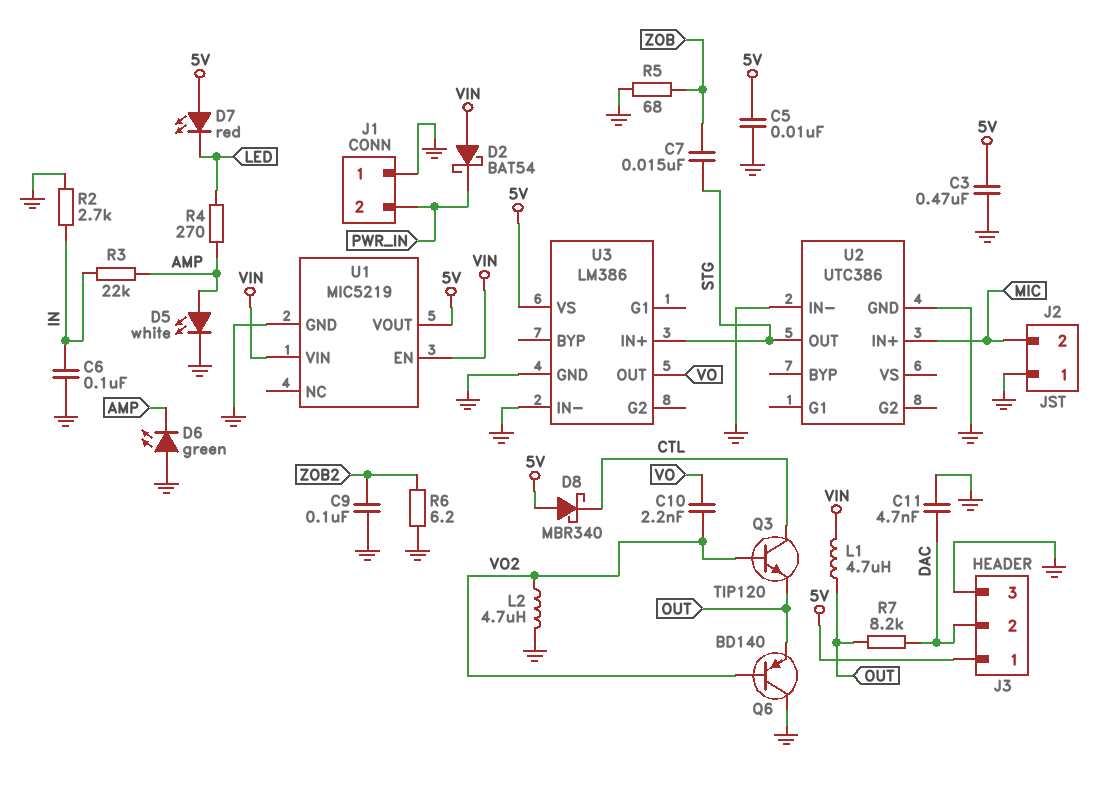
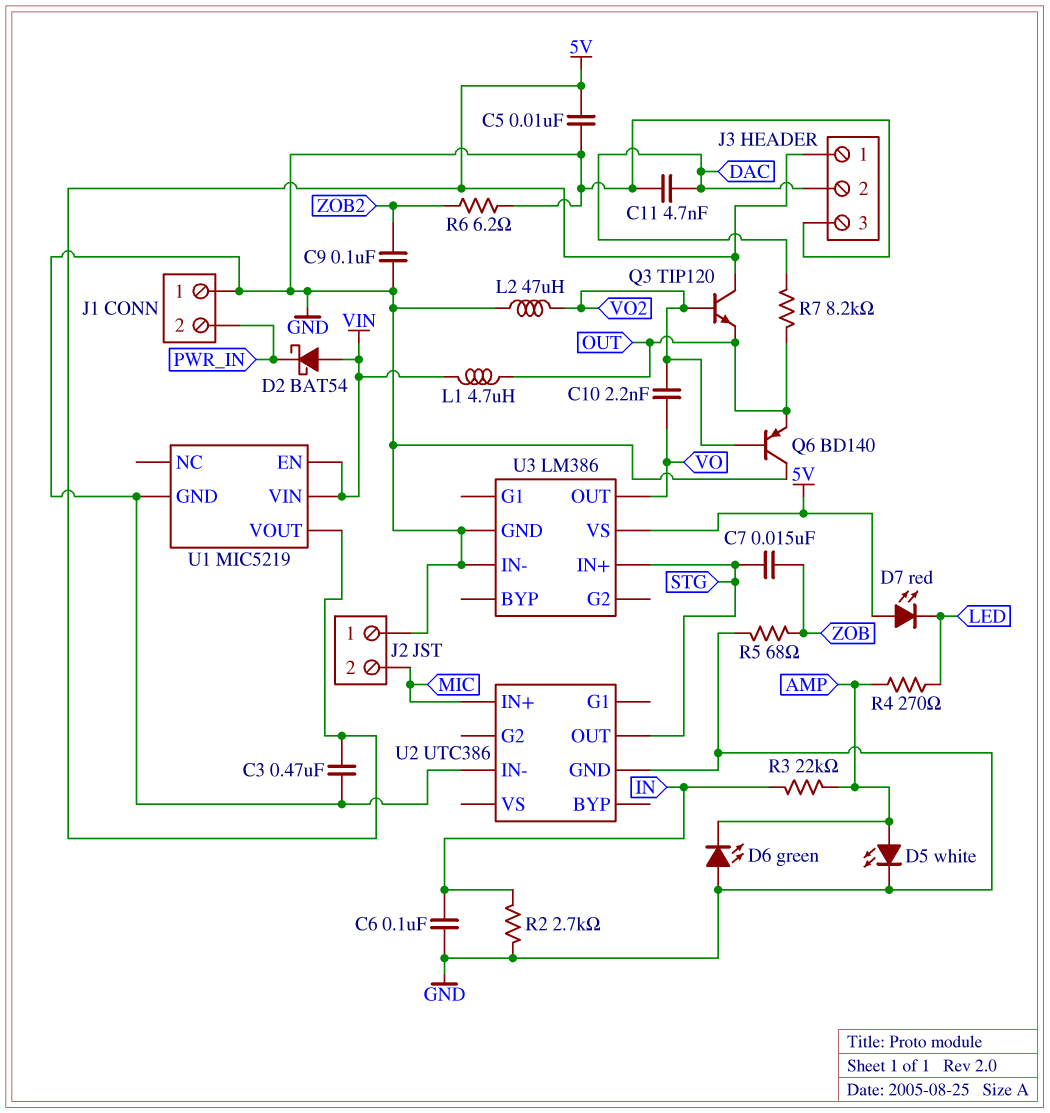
D8: schottky MBR340 (A 5V, K CTL) -> none
L2: 4.7uH (GND, VO2) -> 47uH (GND, VO2)
Q3: NPN TIP120 (B VO2, C CTL, E OUT) -> NPN TIP120 (B VO2, C 5V, E OUT)

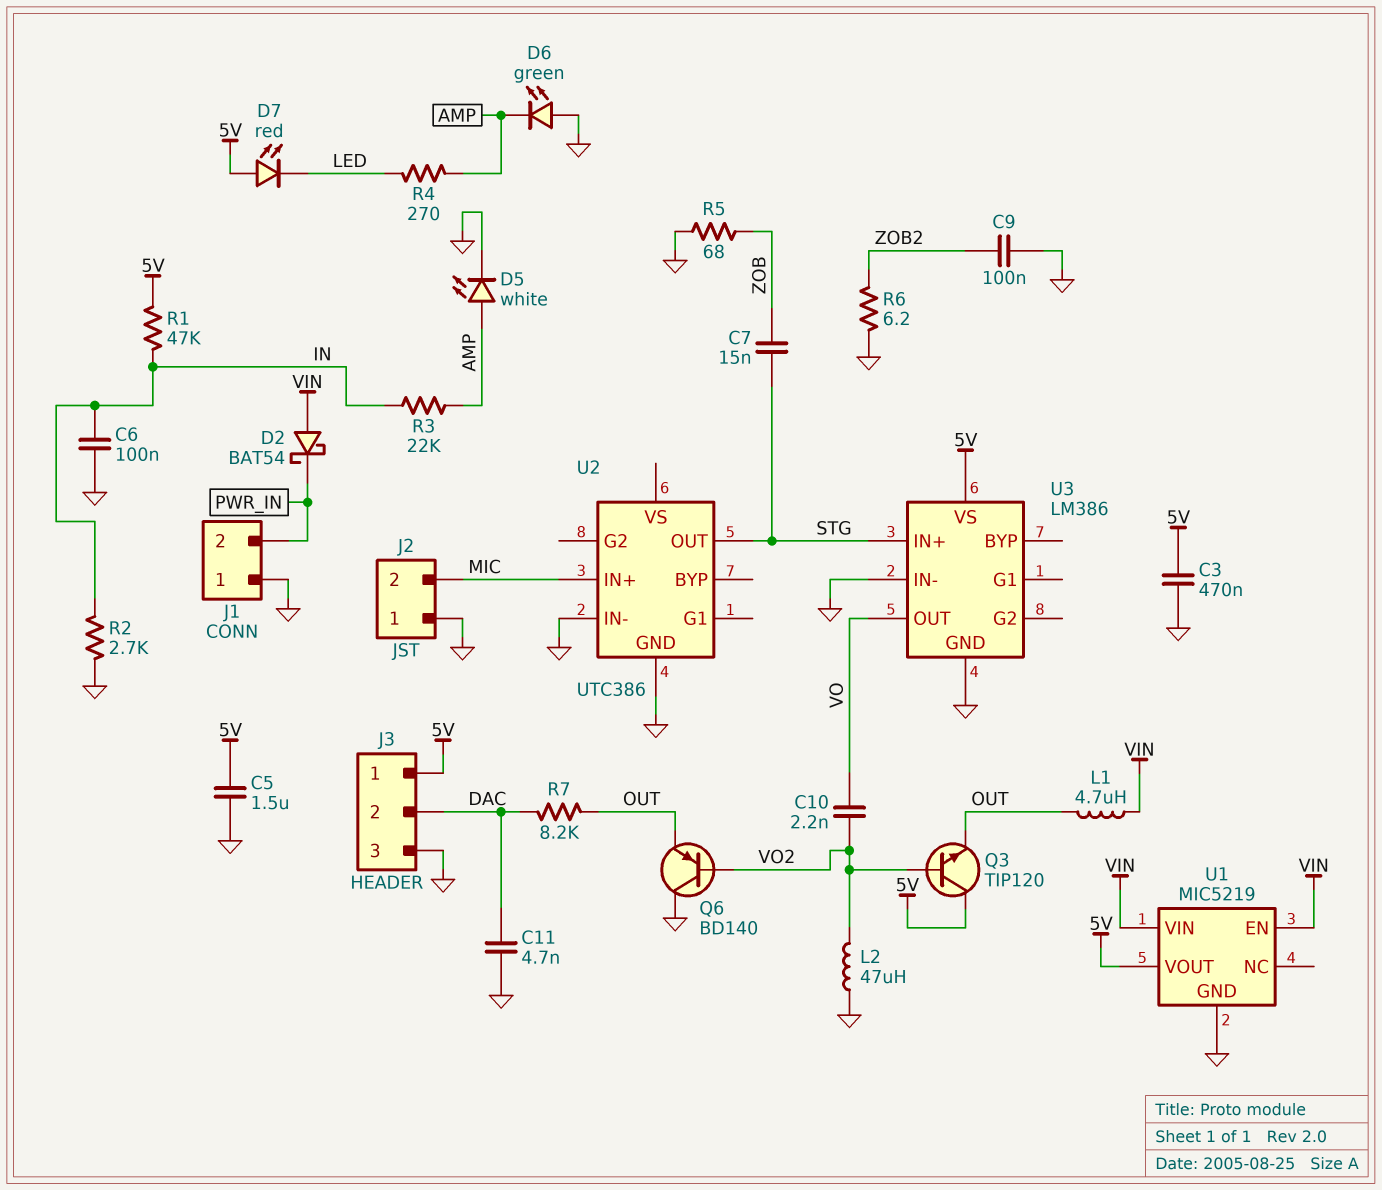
C5: 10nF (5V, GND) -> 1.5uF (5V, GND)
R1: none -> 47k (5V, IN)

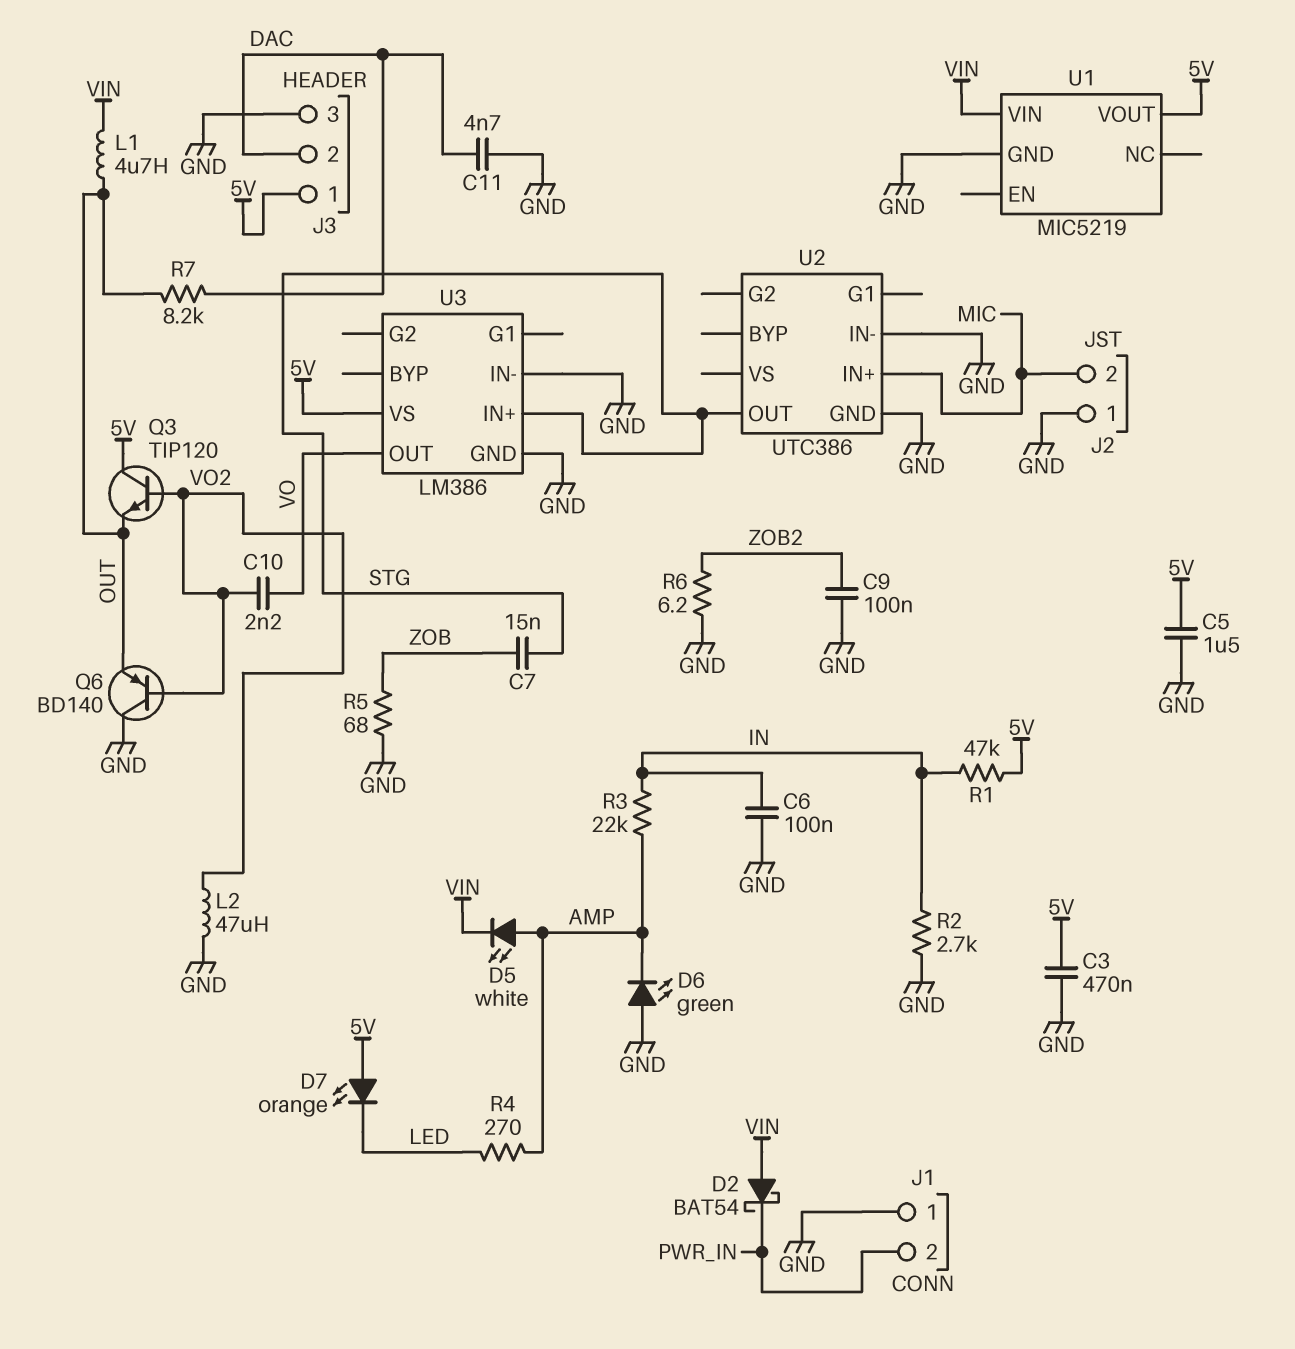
D5: LED white (A AMP, K GND) -> LED white (A AMP, K VIN)
D7: LED red (A 5V, K LED) -> LED orange (A 5V, K LED)
U1 pin EN: VIN -> none

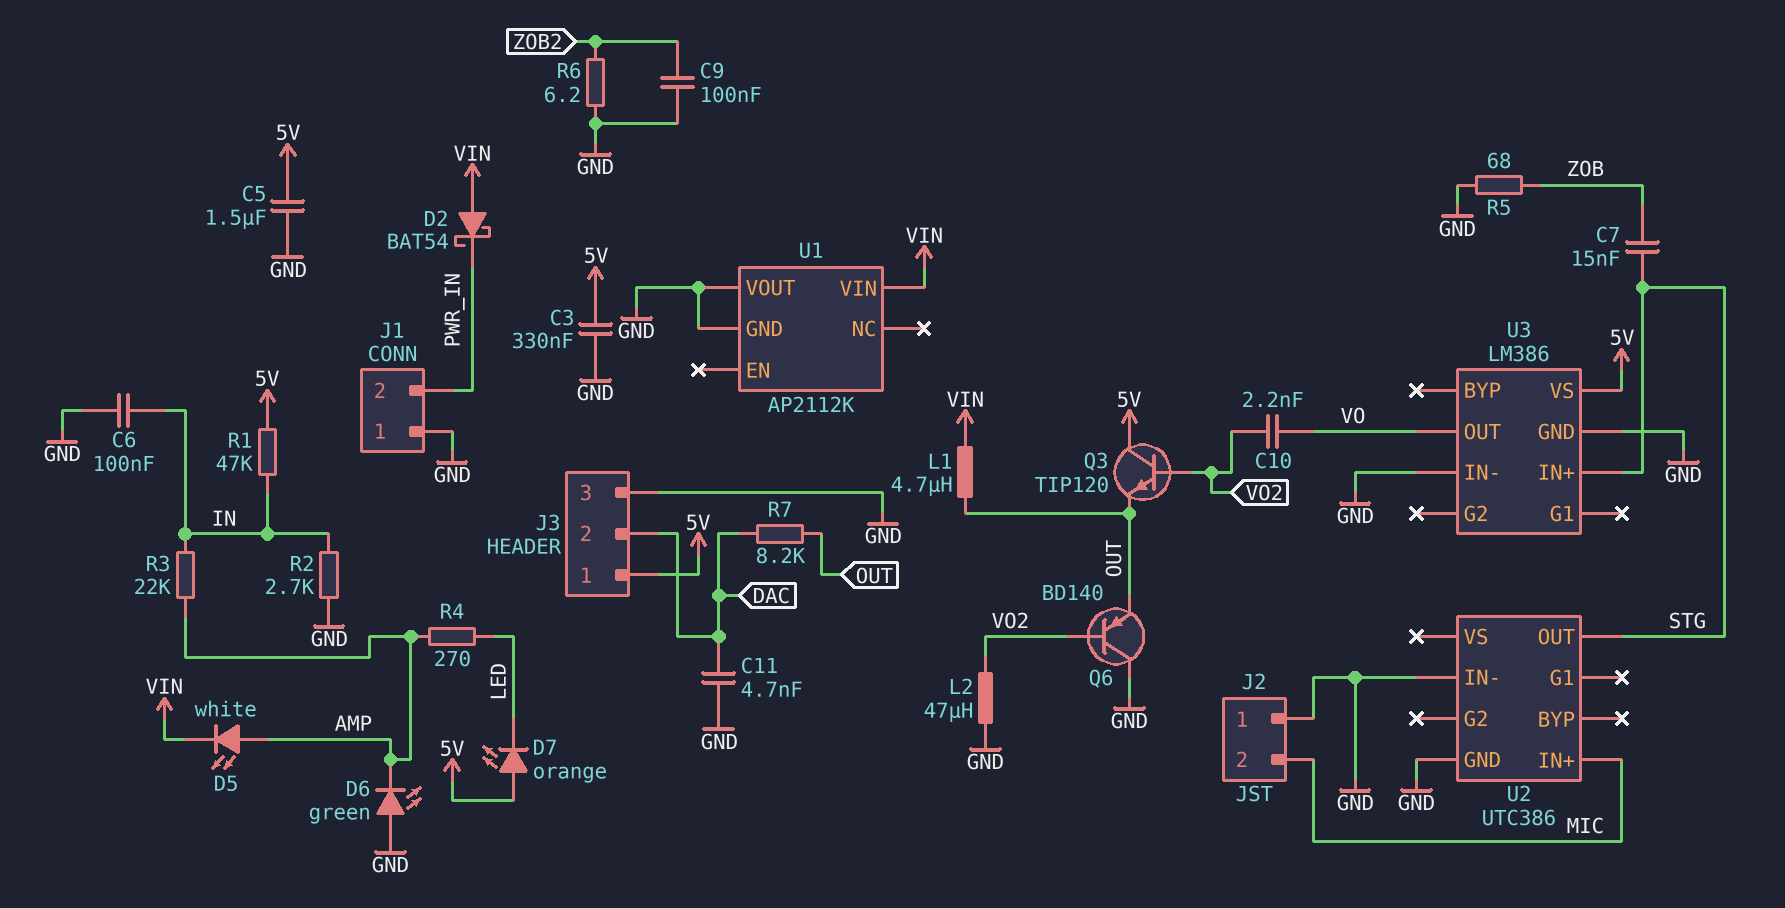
C3: 470nF (5V, GND) -> 330nF (5V, GND)
U1: MIC5219 -> AP2112K
U1 pin VOUT: 5V -> GND

